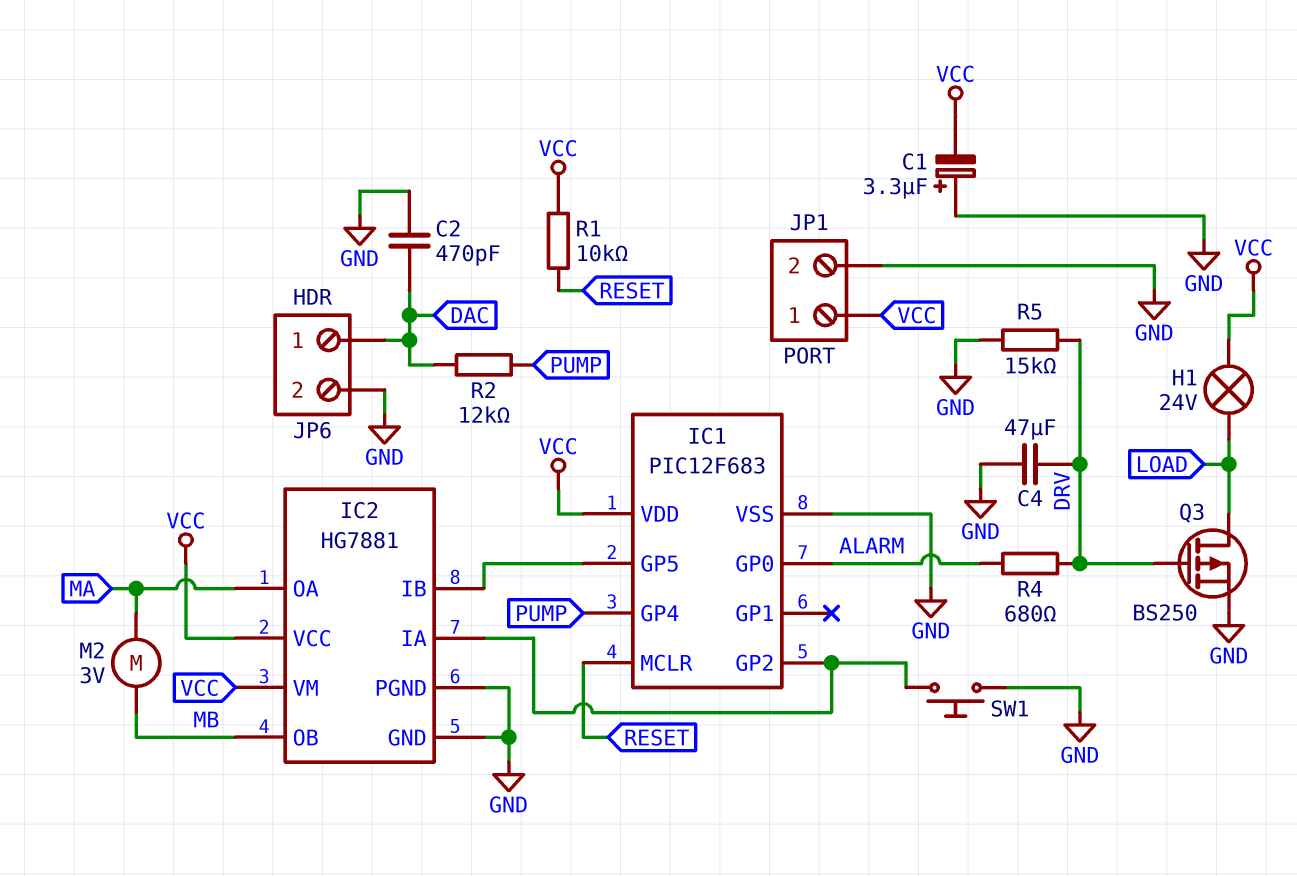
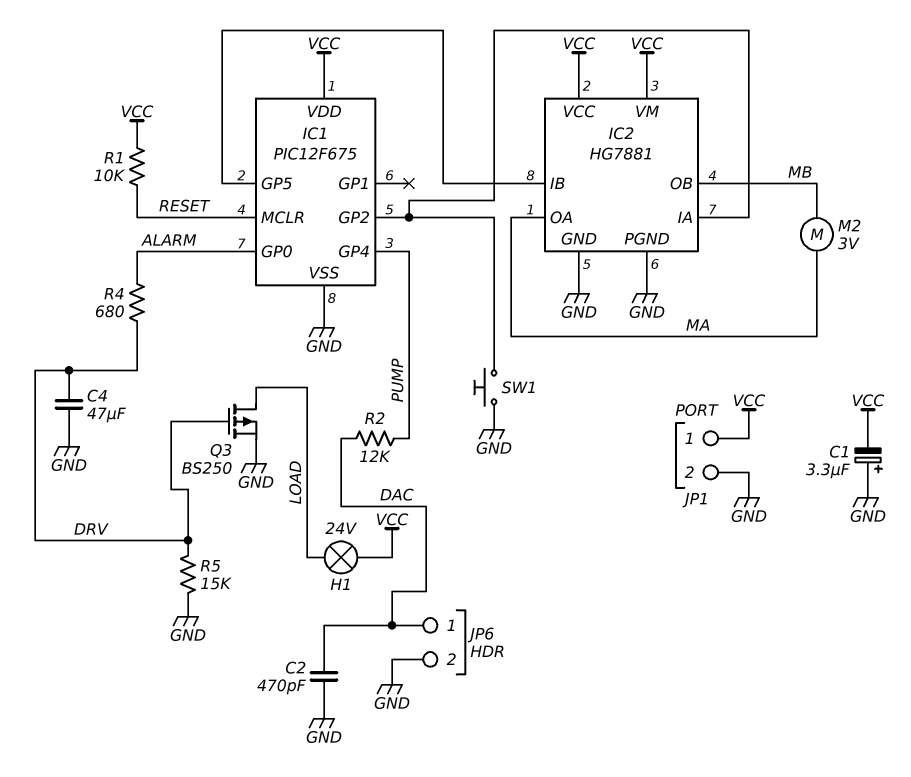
IC1: PIC12F683 -> PIC12F675

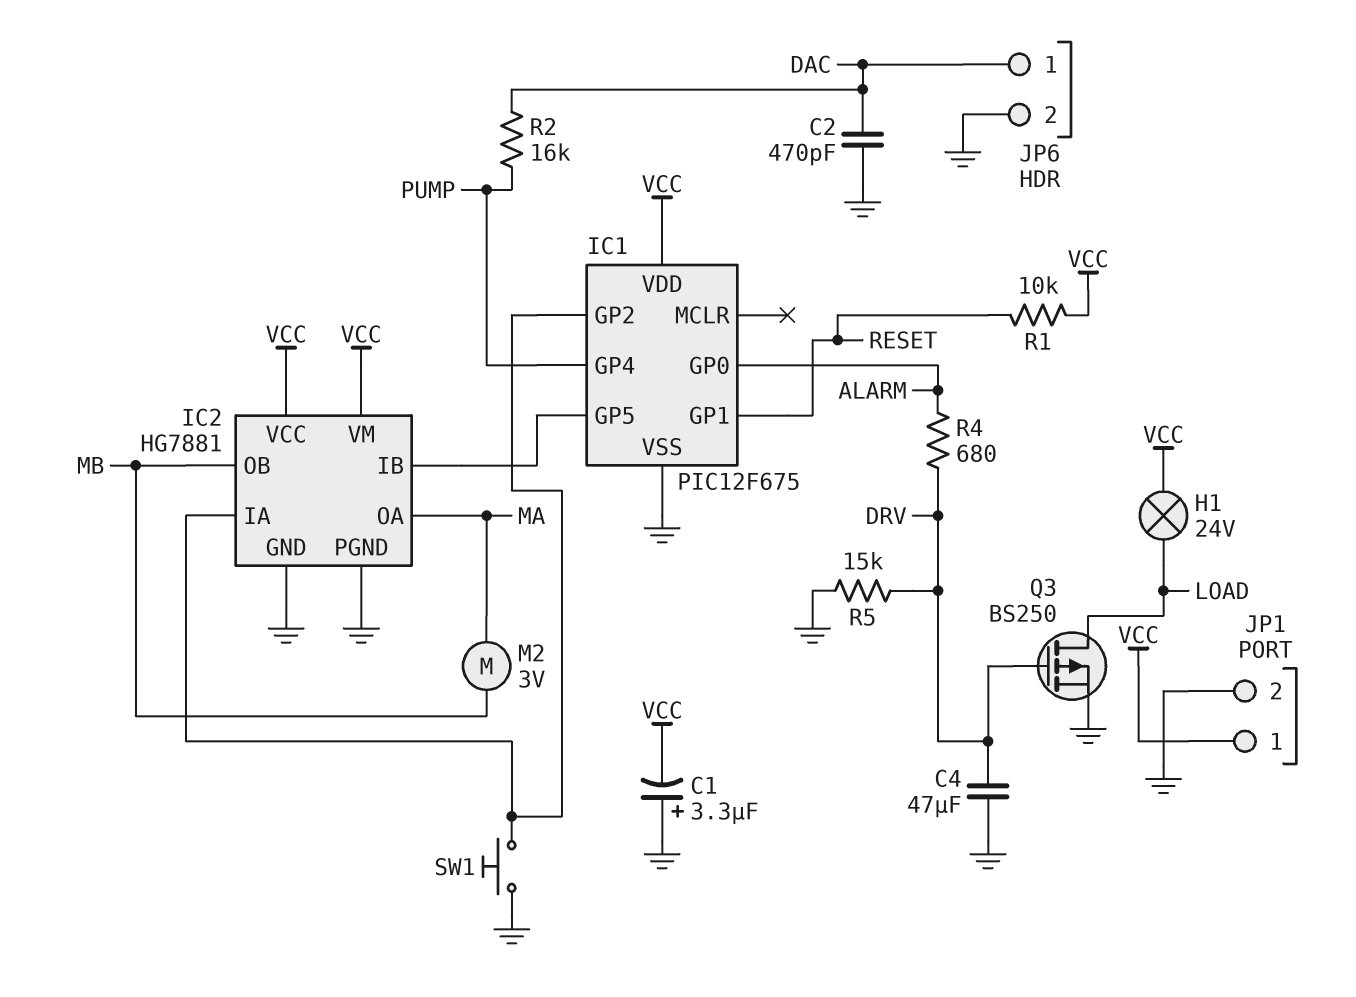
IC1 pin GP1: none -> RESET
IC1 pin MCLR: RESET -> none
R2: 12k (DAC, PUMP) -> 16k (DAC, PUMP)

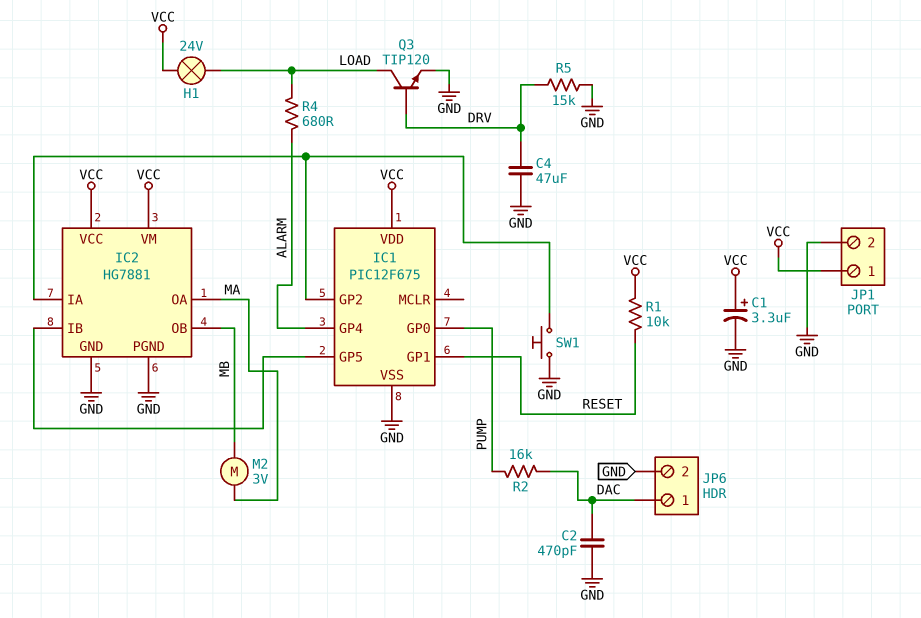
C1: 3.3uF (plus GND, minus VCC) -> 3.3uF (plus VCC, minus GND)
IC1 pin GP0: ALARM -> PUMP
IC1 pin GP4: PUMP -> ALARM
Q3: PMOS BS250 (G DRV, D LOAD, S GND) -> NPN TIP120 (B DRV, C LOAD, E GND)
R4: 680 (ALARM, DRV) -> 680 (ALARM, LOAD)

